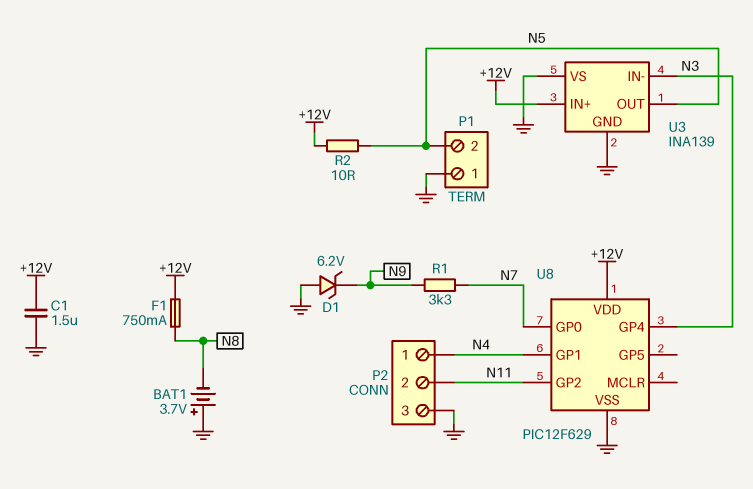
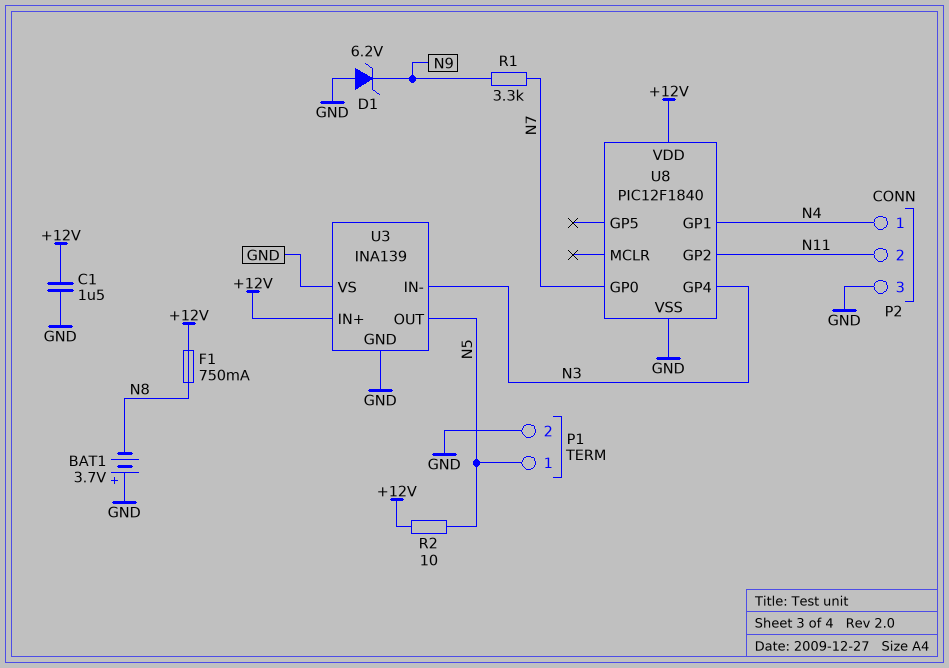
P1 pin 1: GND -> N5
P1 pin 2: N5 -> GND
U8: PIC12F629 -> PIC12F1840

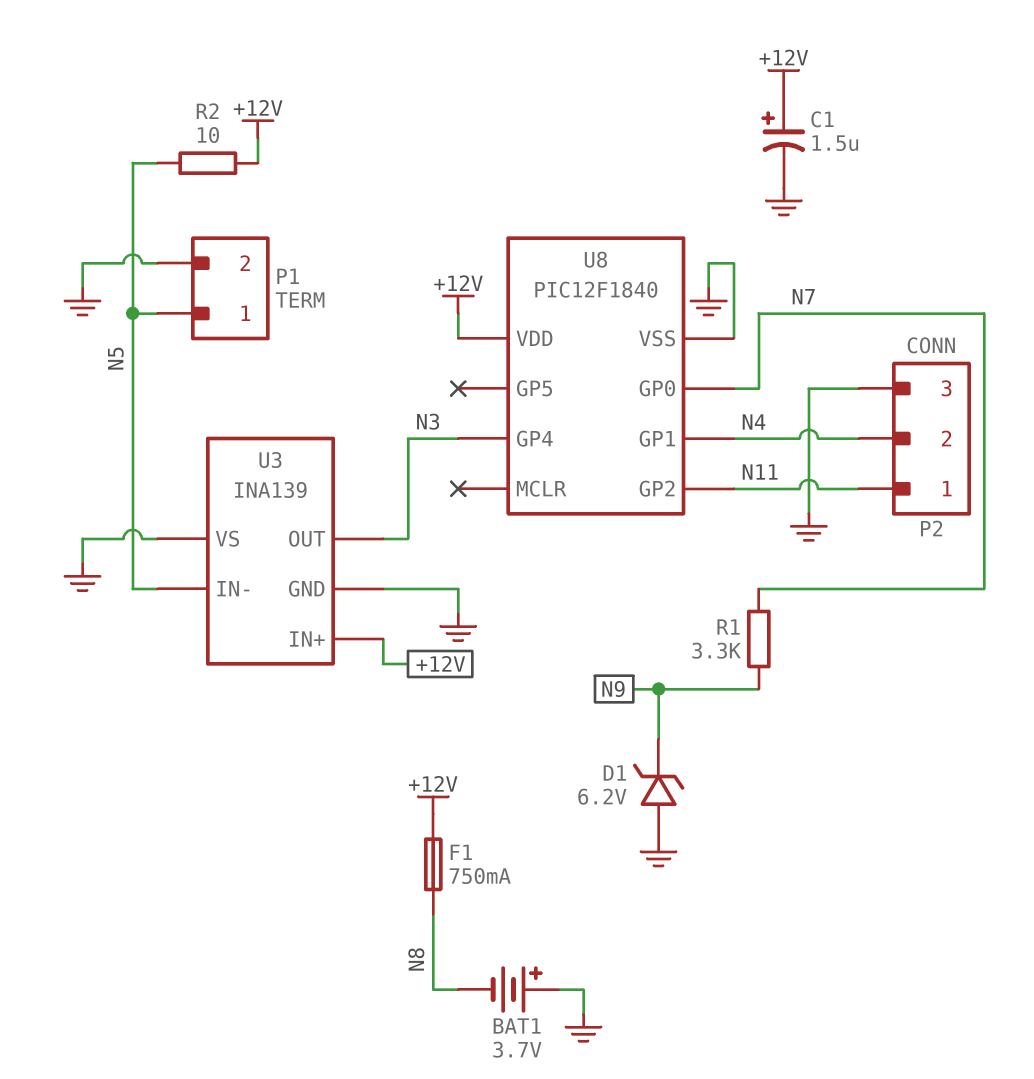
C1: 1.5uF (+12V, GND) -> 1.5uF (plus +12V, minus GND)
P2 pin 1: N4 -> N11
P2 pin 2: N11 -> N4
U3 pin IN-: N3 -> N5
U3 pin OUT: N5 -> N3

